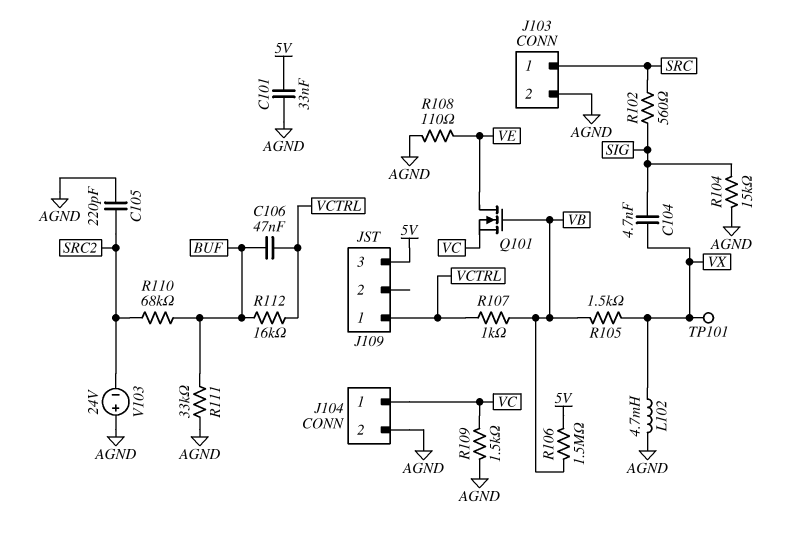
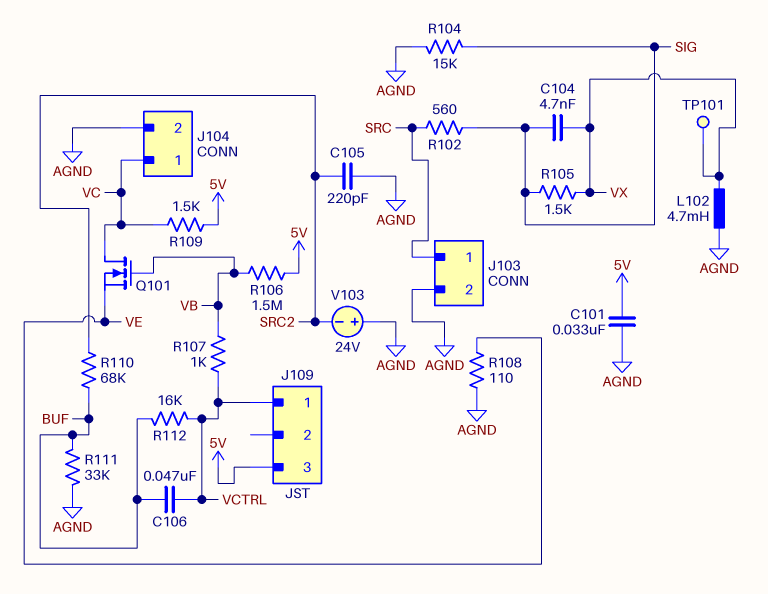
Q101: NMOS (G VB, D VE, S VC) -> NMOS (G VB, D VC, S VE)
R105: 1.5k (VB, VX) -> 1.5k (SIG, VX)
R109: 1.5k (AGND, VC) -> 1.5k (5V, VC)

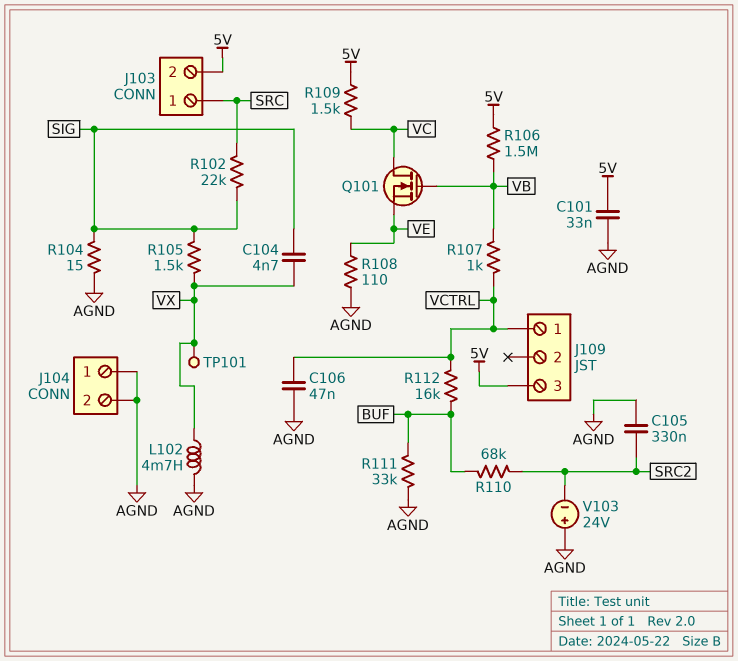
C105: 220pF (AGND, SRC2) -> 330nF (AGND, SRC2)
C106: 47nF (BUF, VCTRL) -> 47nF (AGND, VCTRL)
J103 pin 2: AGND -> 5V
J104 pin 1: VC -> AGND
R102: 560 (SIG, SRC) -> 22k (SIG, SRC)
R104: 15k (AGND, SIG) -> 15 (AGND, SIG)

